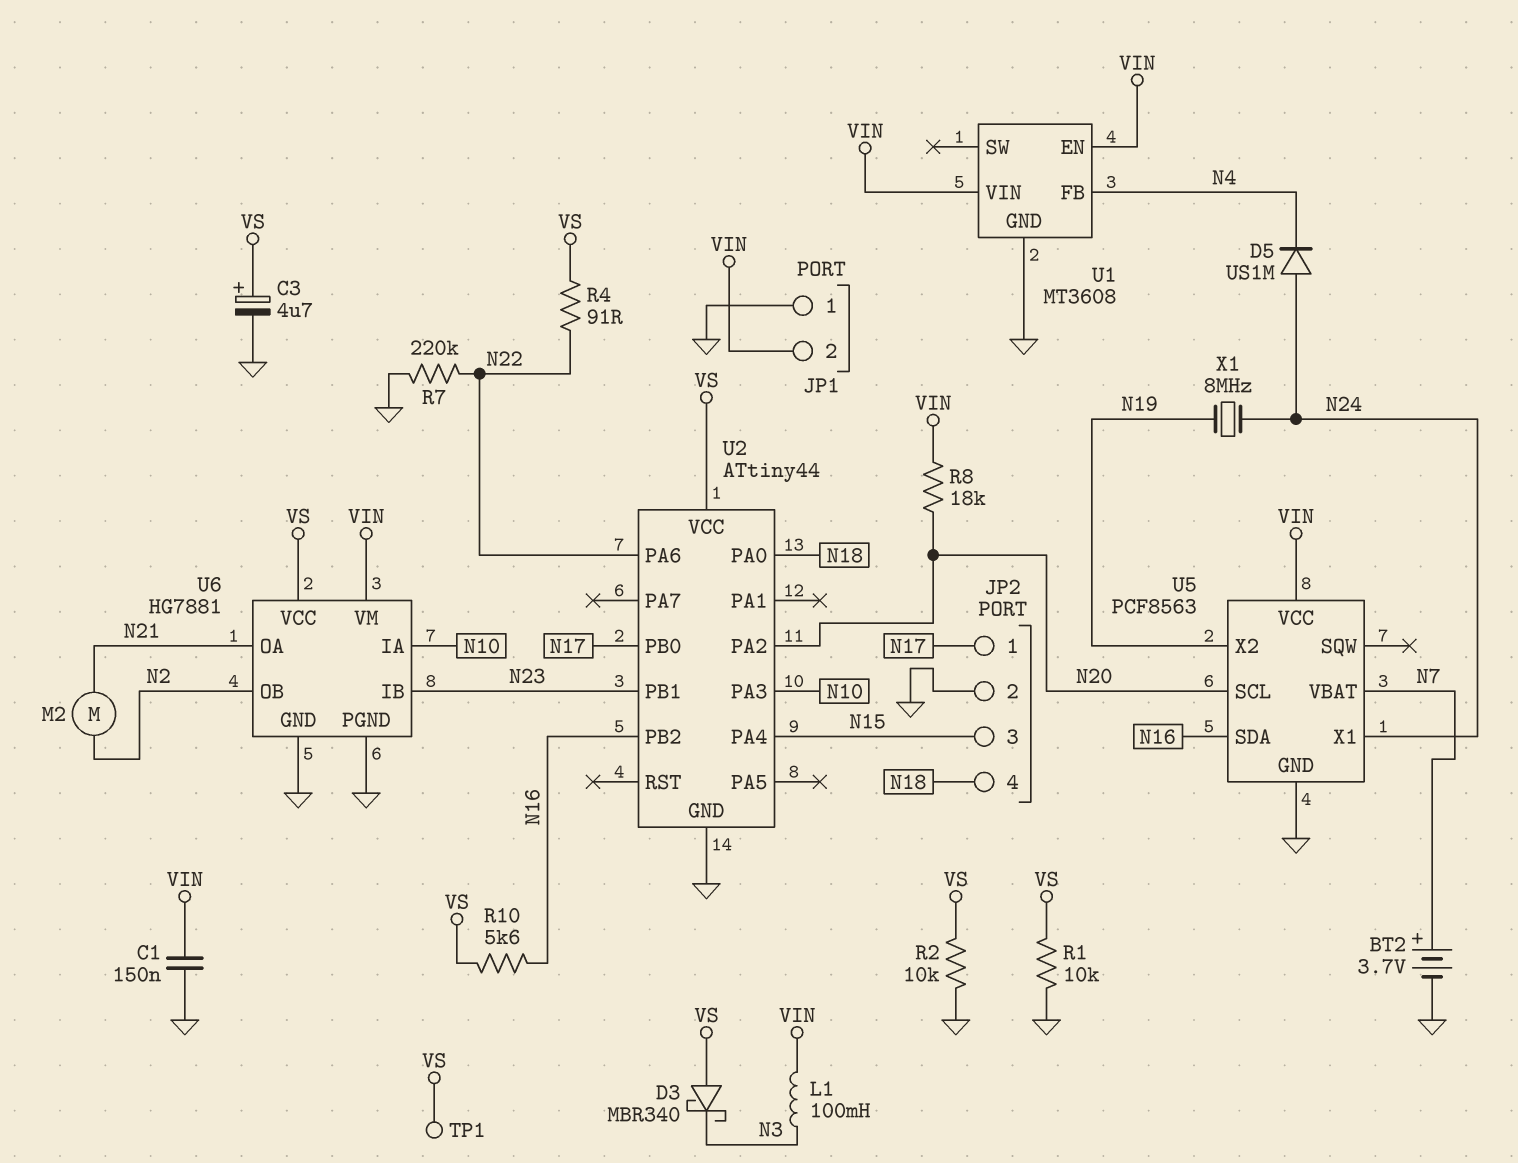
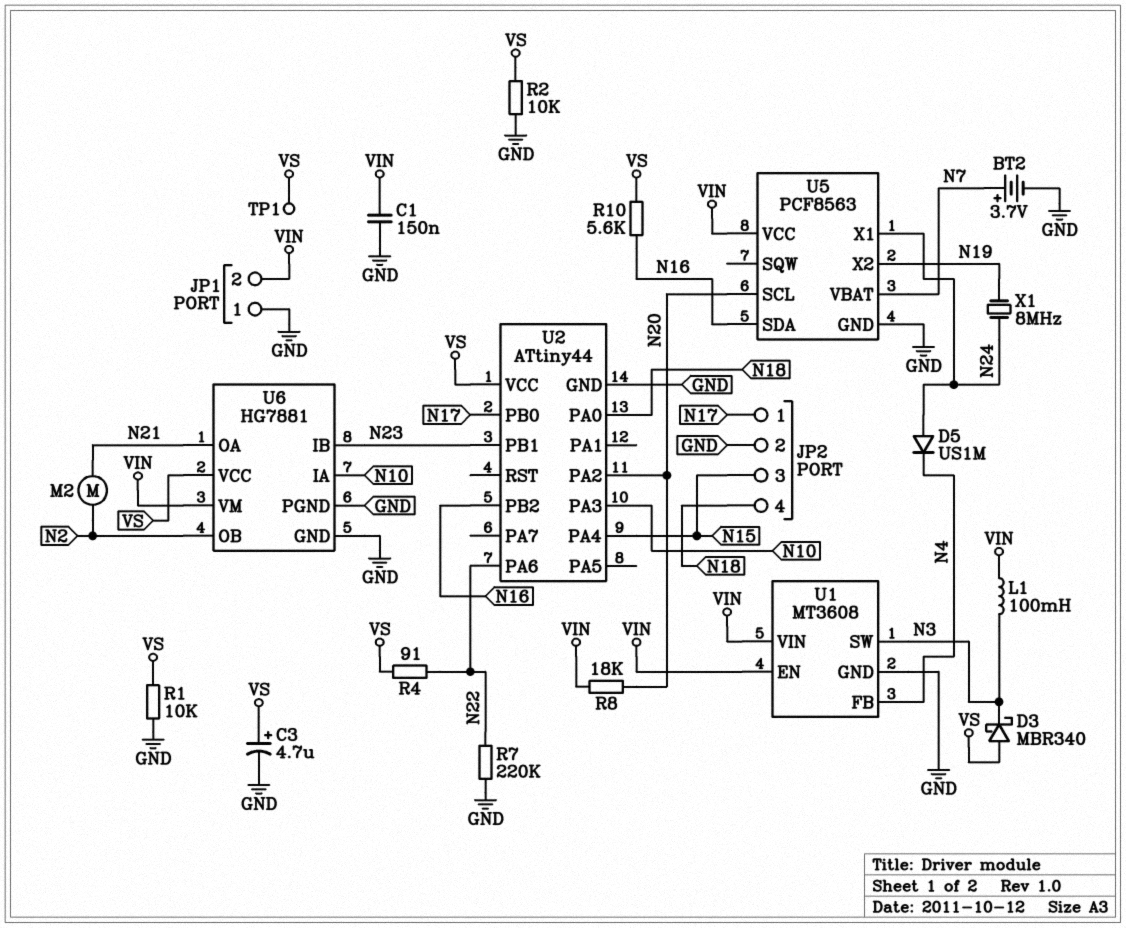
U1 pin SW: none -> N3

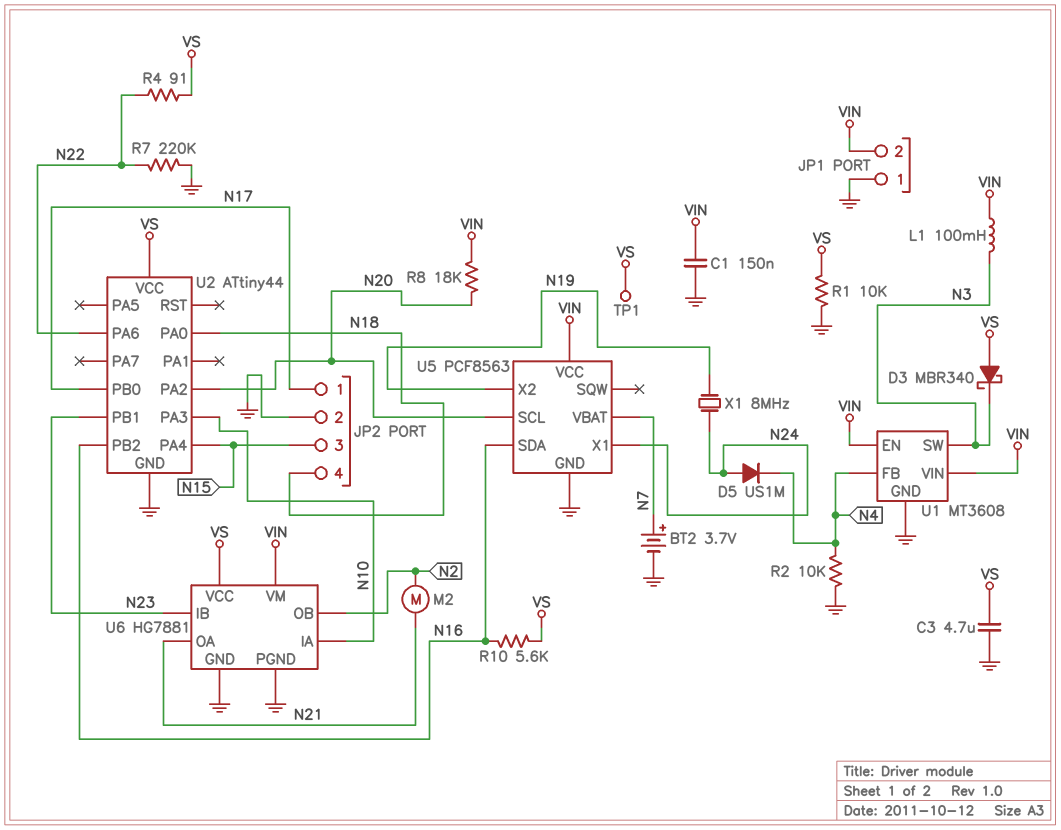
C3: 4.7uF (plus VS, minus GND) -> 4.7uF (GND, VS)
R2: 10k (GND, VS) -> 10k (GND, N4)

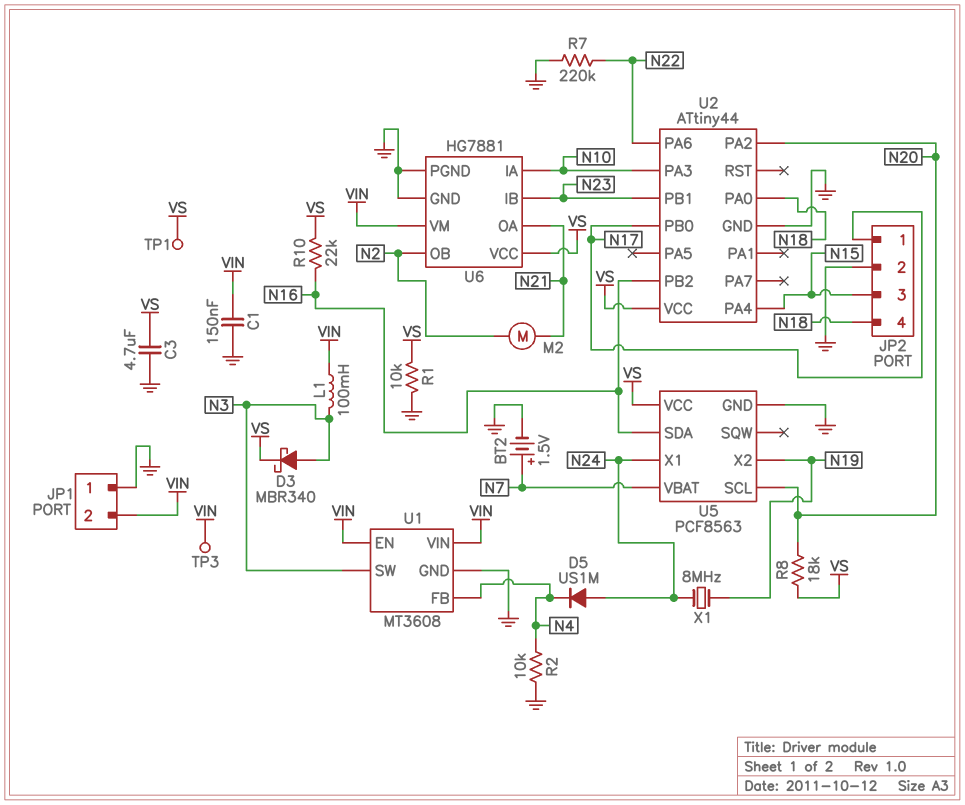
BT2: 3.7V (plus N7, minus GND) -> 1.5V (plus N7, minus GND)
D3: schottky MBR340 (A VS, K N3) -> schottky MBR340 (A N3, K VS)
R4: 91 (N22, VS) -> none
R8: 18k (N20, VIN) -> 18k (N20, VS)
R10: 5.6k (N16, VS) -> 22k (N16, VS)
TP3: none -> test point (VIN)
U5 pin VCC: VIN -> VS

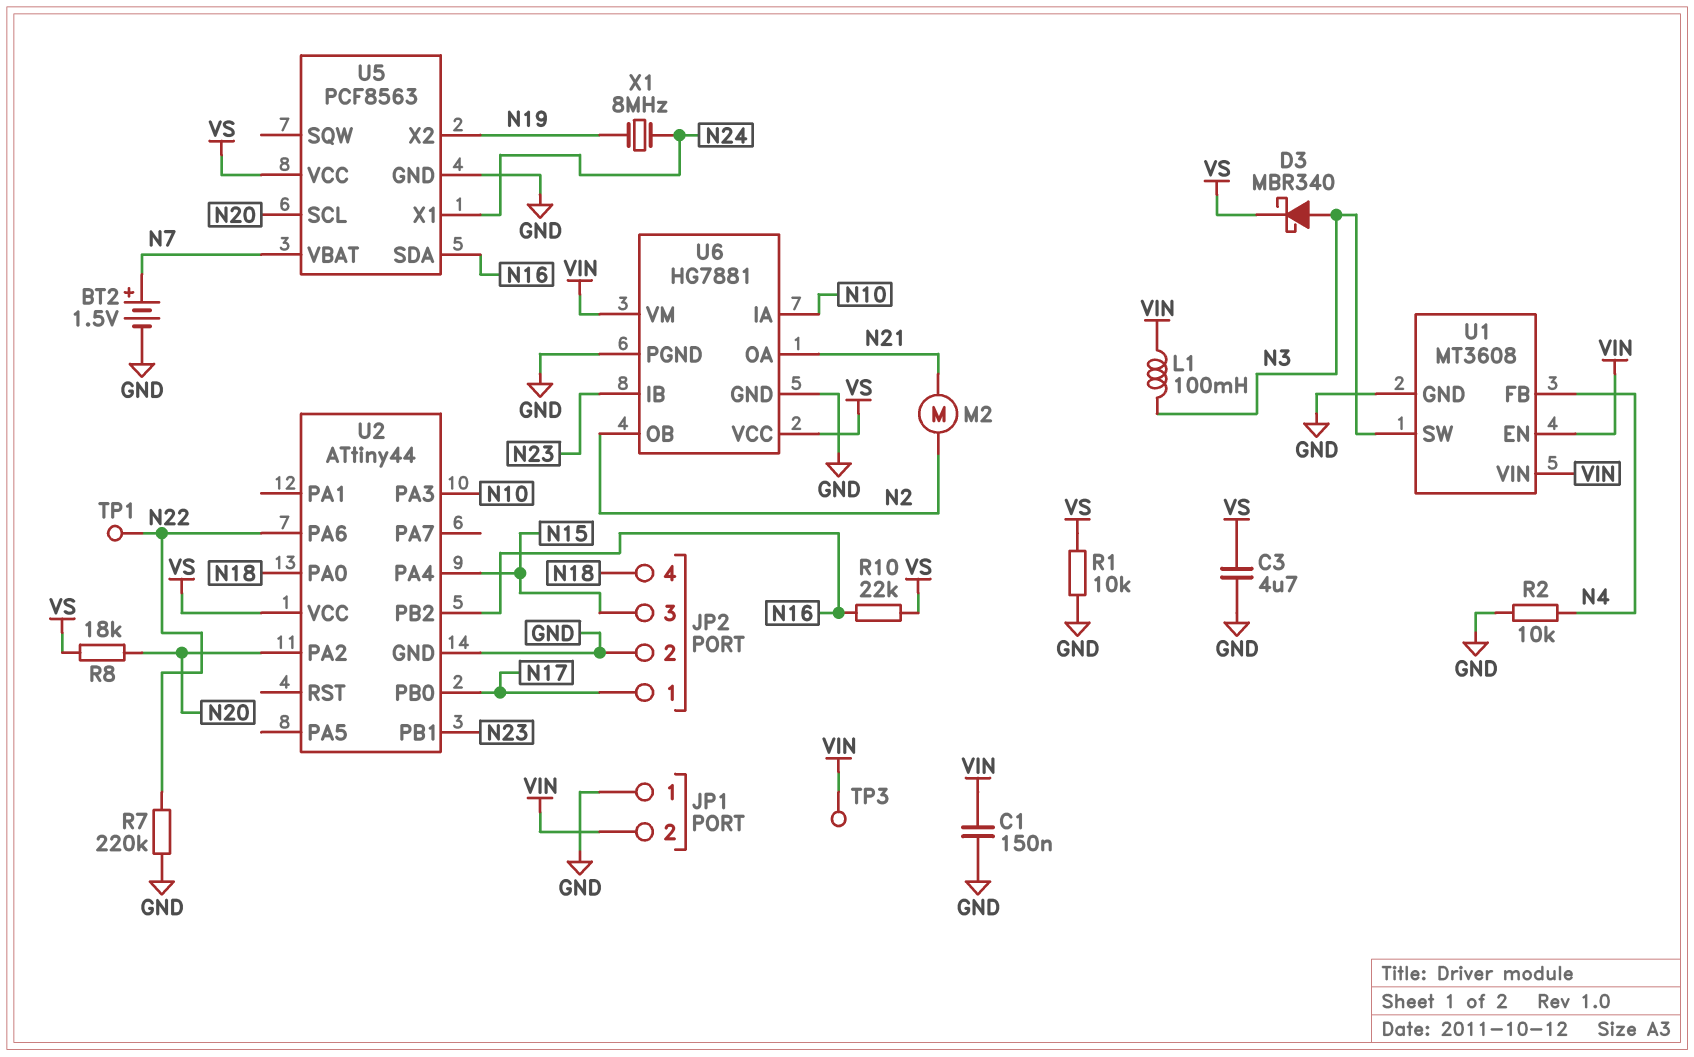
D5: diode US1M (A N24, K N4) -> none
TP1: test point (VS) -> test point (N22)

